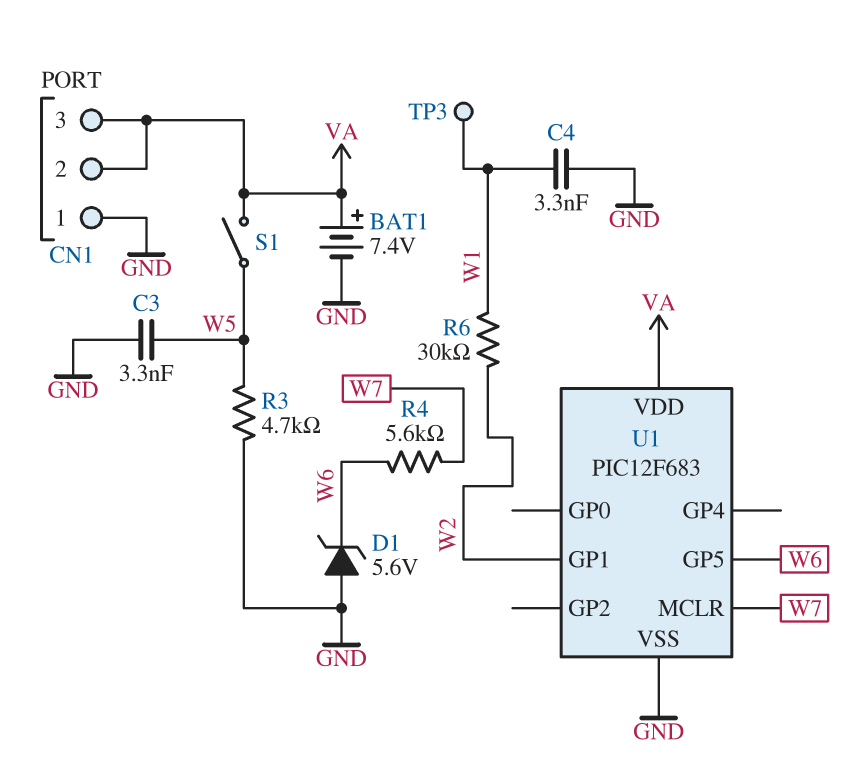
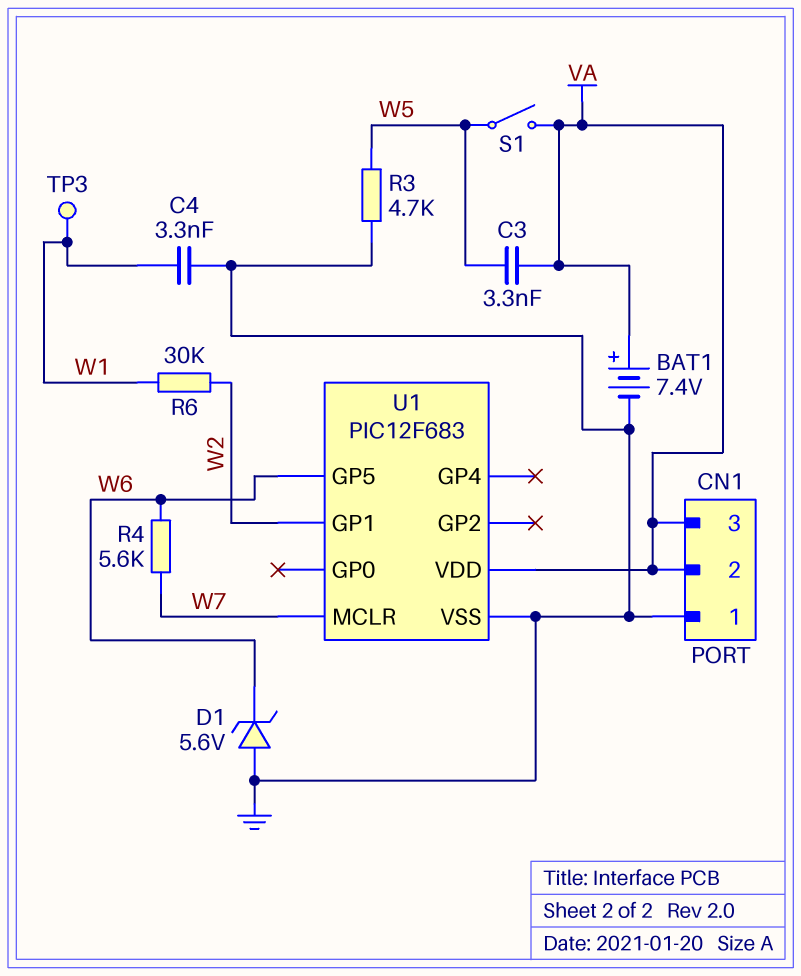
C3: 3.3nF (GND, W5) -> 3.3nF (VA, W5)

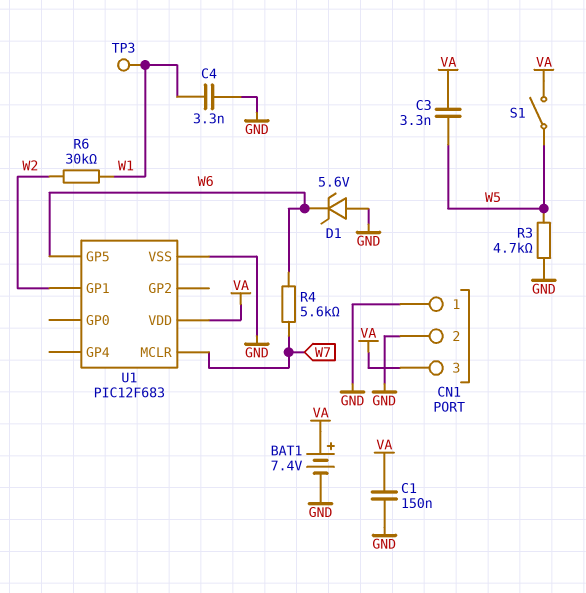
C1: none -> 150nF (GND, VA)
CN1 pin 2: VA -> GND

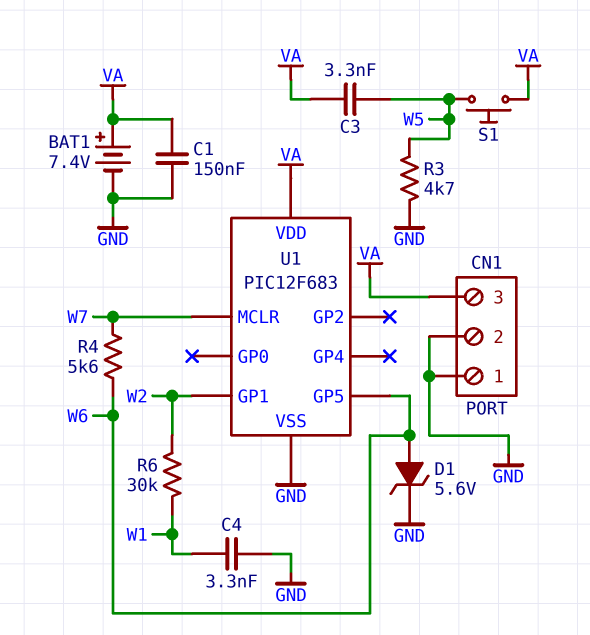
D1: zener 5.6V (A GND, K W6) -> zener 5.6V (A W6, K GND)
S1: switch (VA, W5) -> button (VA, W5)
TP3: test point (W1) -> none

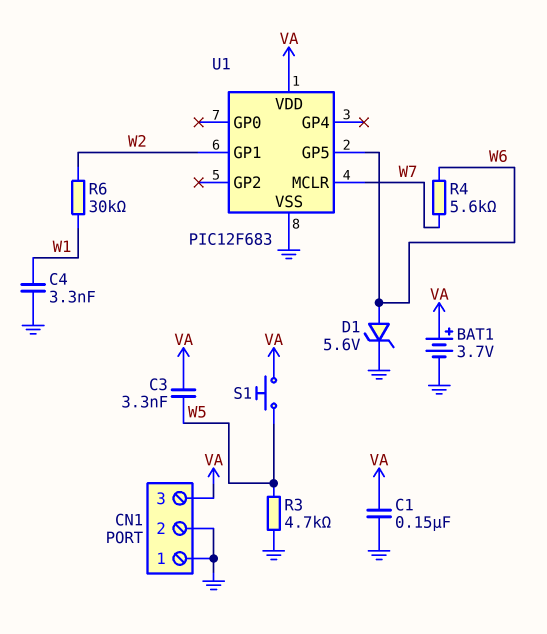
BAT1: 7.4V (plus VA, minus GND) -> 3.7V (plus VA, minus GND)

